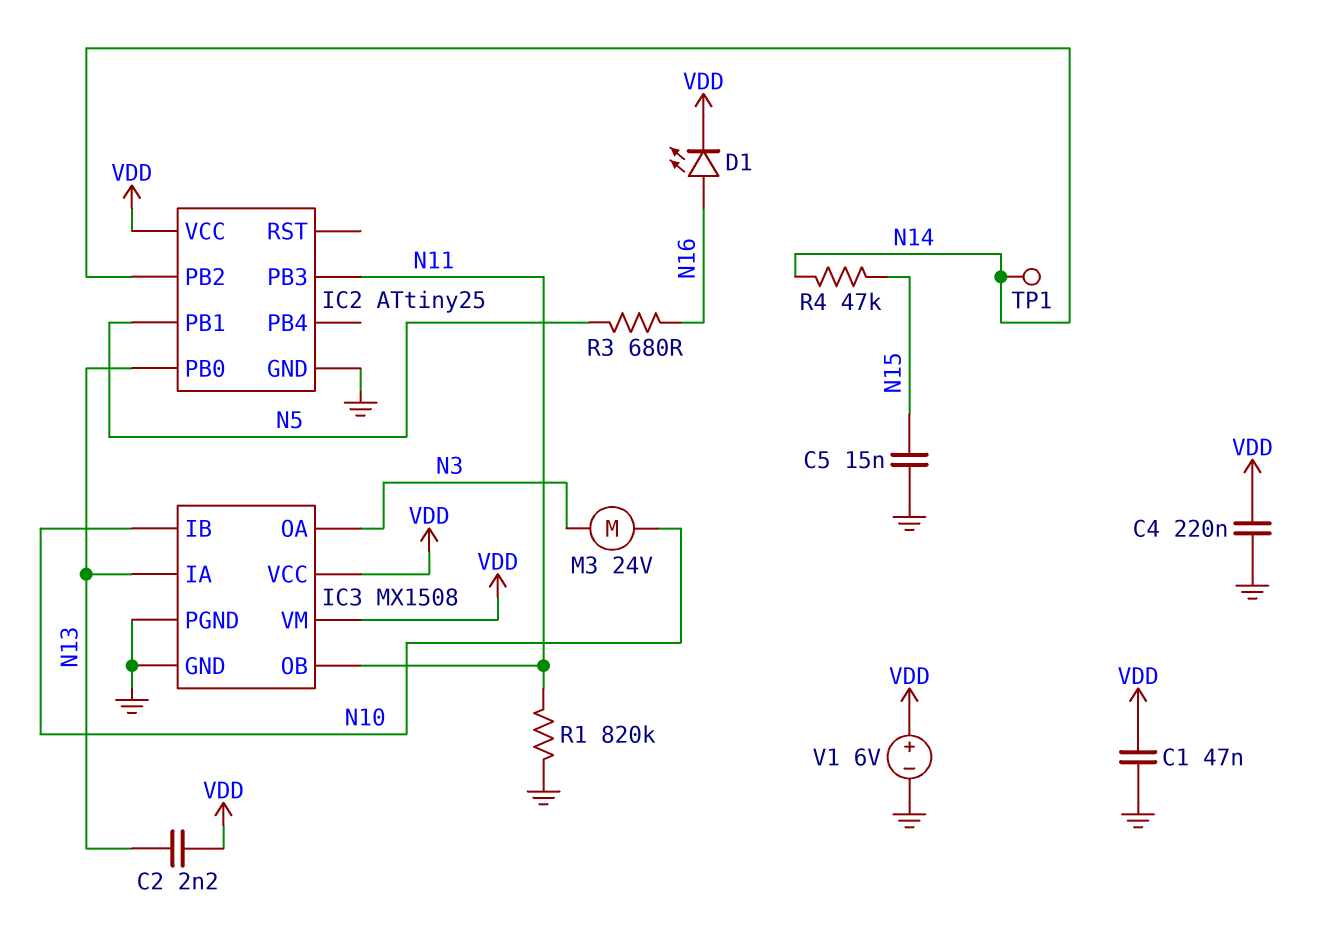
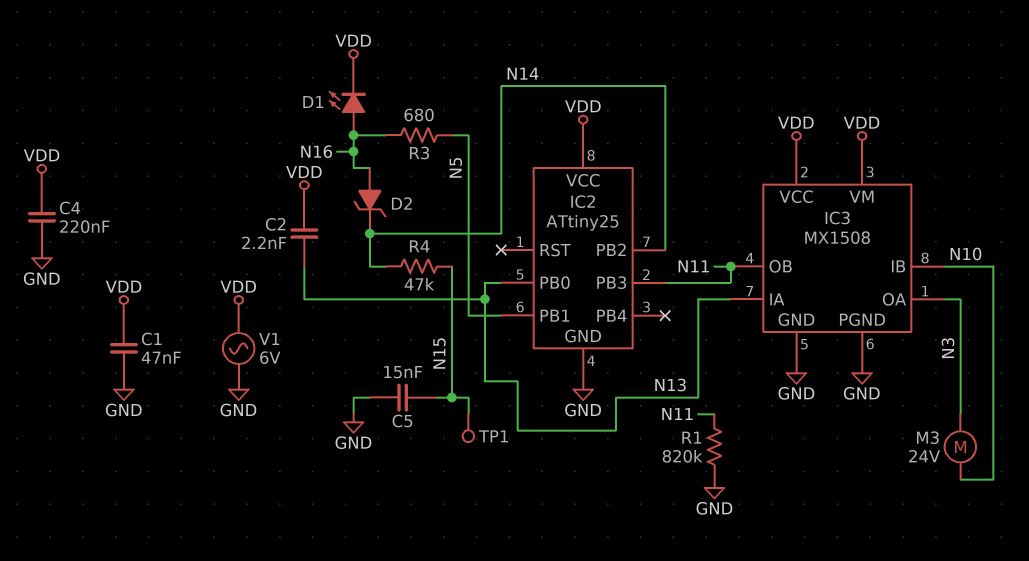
D2: none -> zener (A N16, K N14)
TP1: test point (N14) -> test point (N15)
V1: 6V (plus VDD, minus GND) -> AC 6V (GND, VDD)

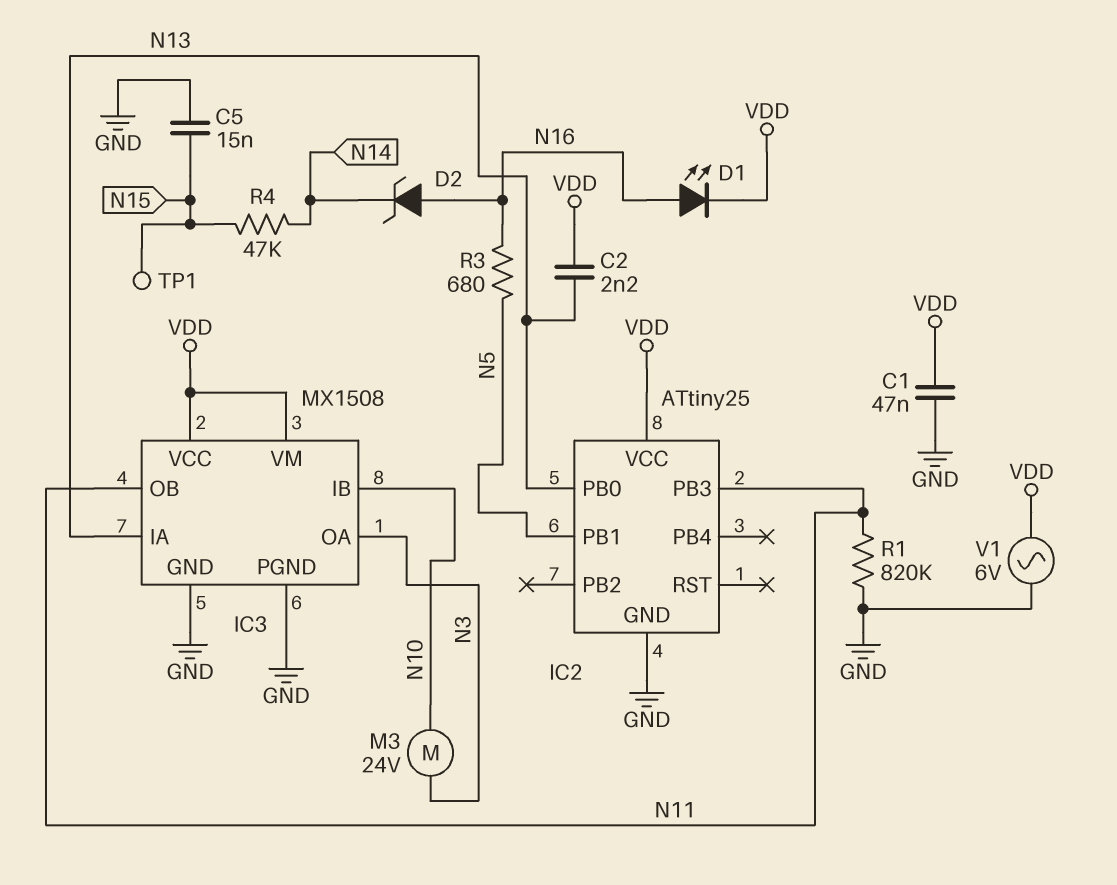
C4: 220nF (GND, VDD) -> none
IC2 pin PB2: N14 -> none

